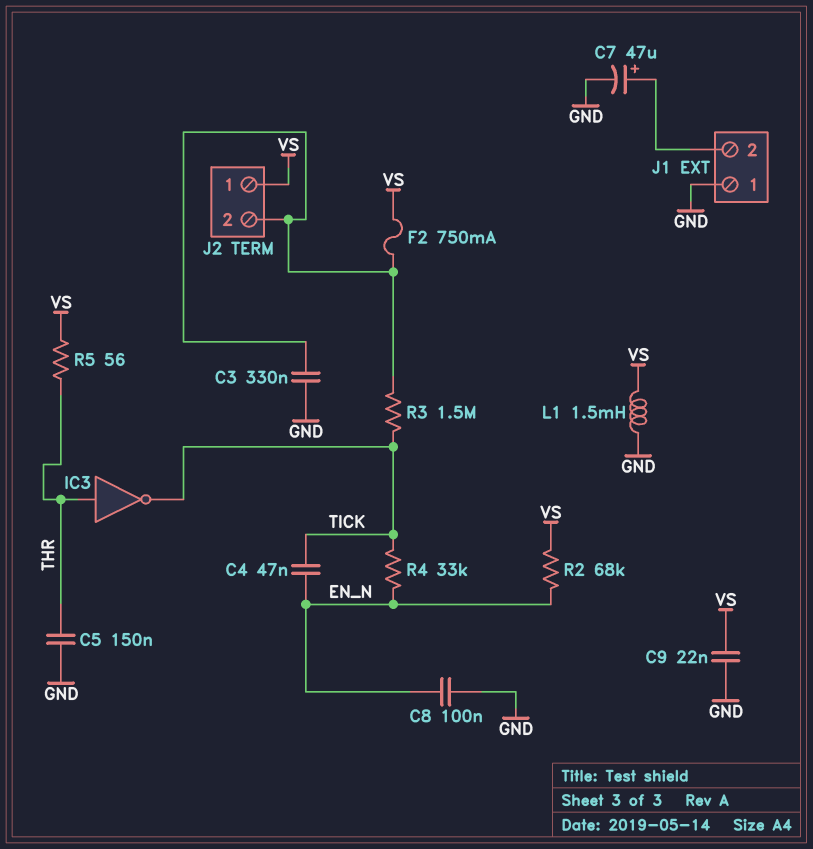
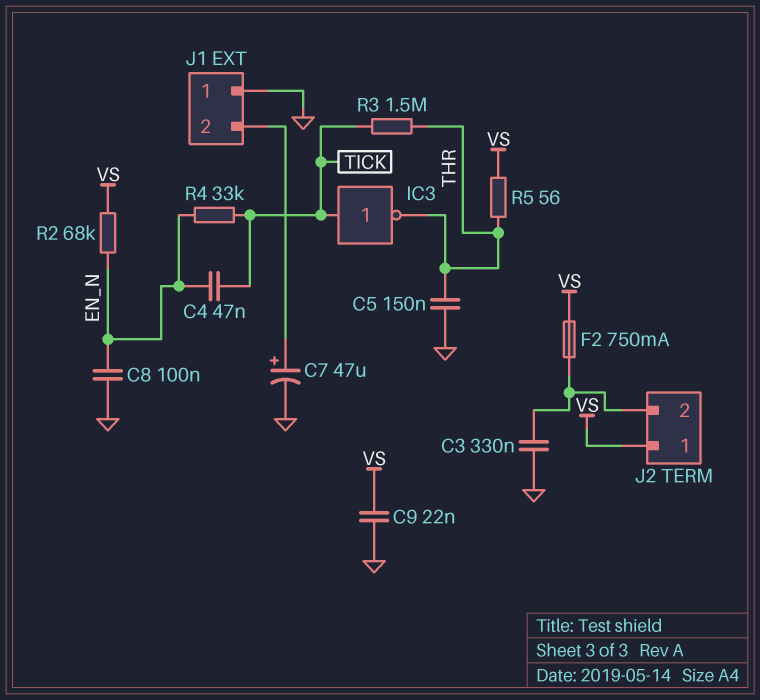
IC3: NOT (in THR, out TICK) -> NOT (in TICK, out THR)
L1: 1.5mH (GND, VS) -> none
R3: 1.5M (J2/2, TICK) -> 1.5M (THR, TICK)

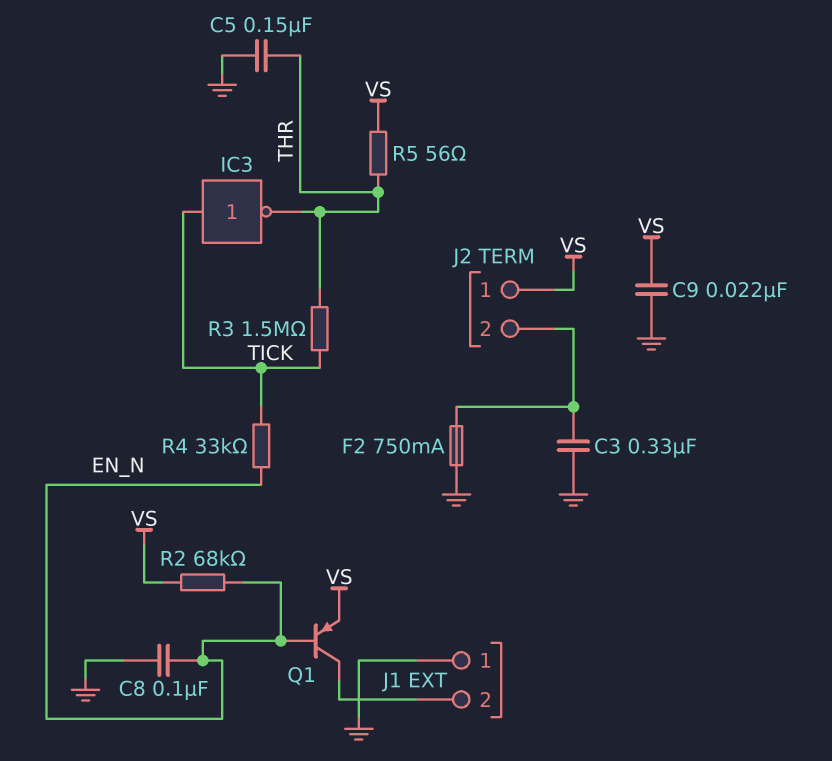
C4: 47nF (EN_N, TICK) -> none
C7: 47uF (plus J1/2, minus GND) -> none
F2: 750mA (J2/2, VS) -> 750mA (GND, J2/2)
Q1: none -> PNP (B EN_N, C J1/2, E VS)

